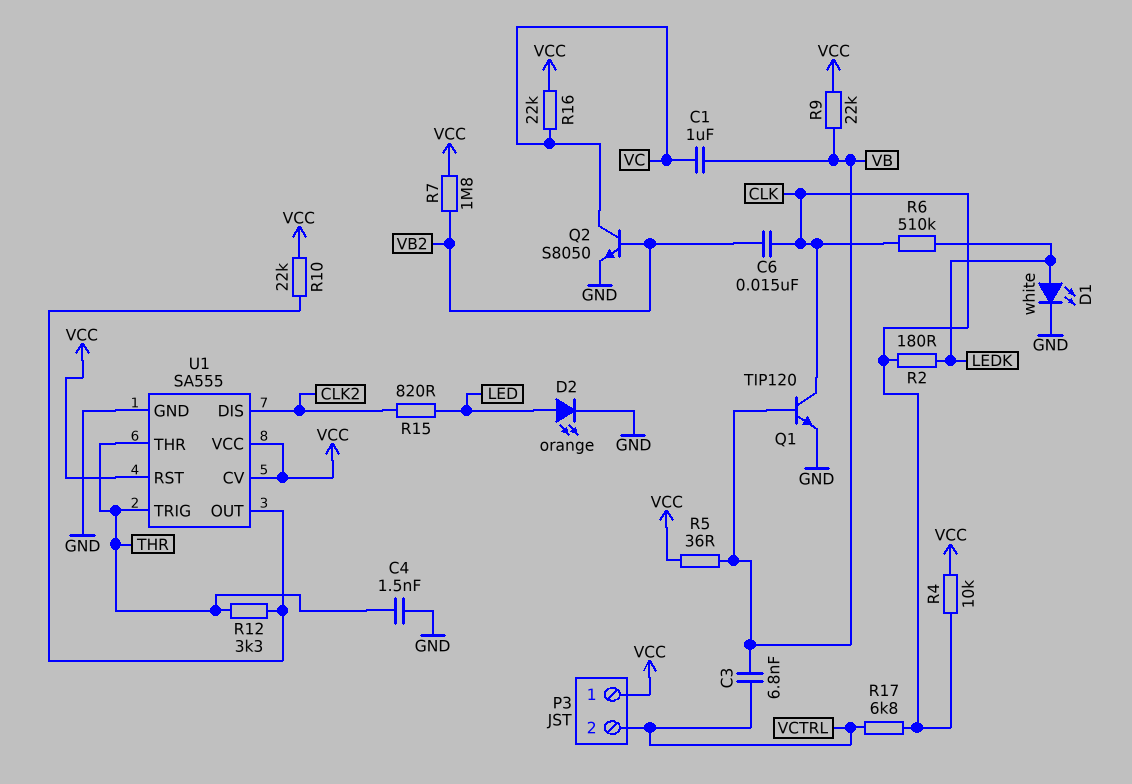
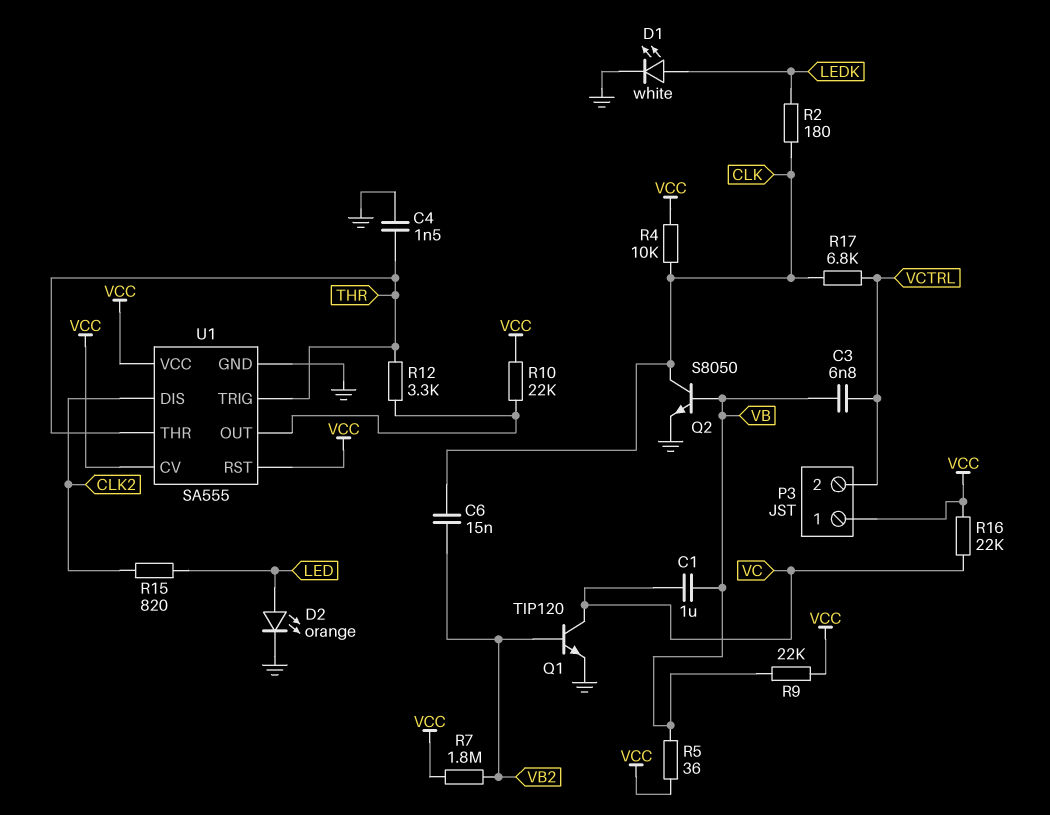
Q1: NPN TIP120 (B VB, C CLK, E GND) -> NPN TIP120 (B VB2, C VC, E GND)
Q2: NPN S8050 (B VB2, C VC, E GND) -> NPN S8050 (B VB, C CLK, E GND)
R6: 510k (CLK, LEDK) -> none

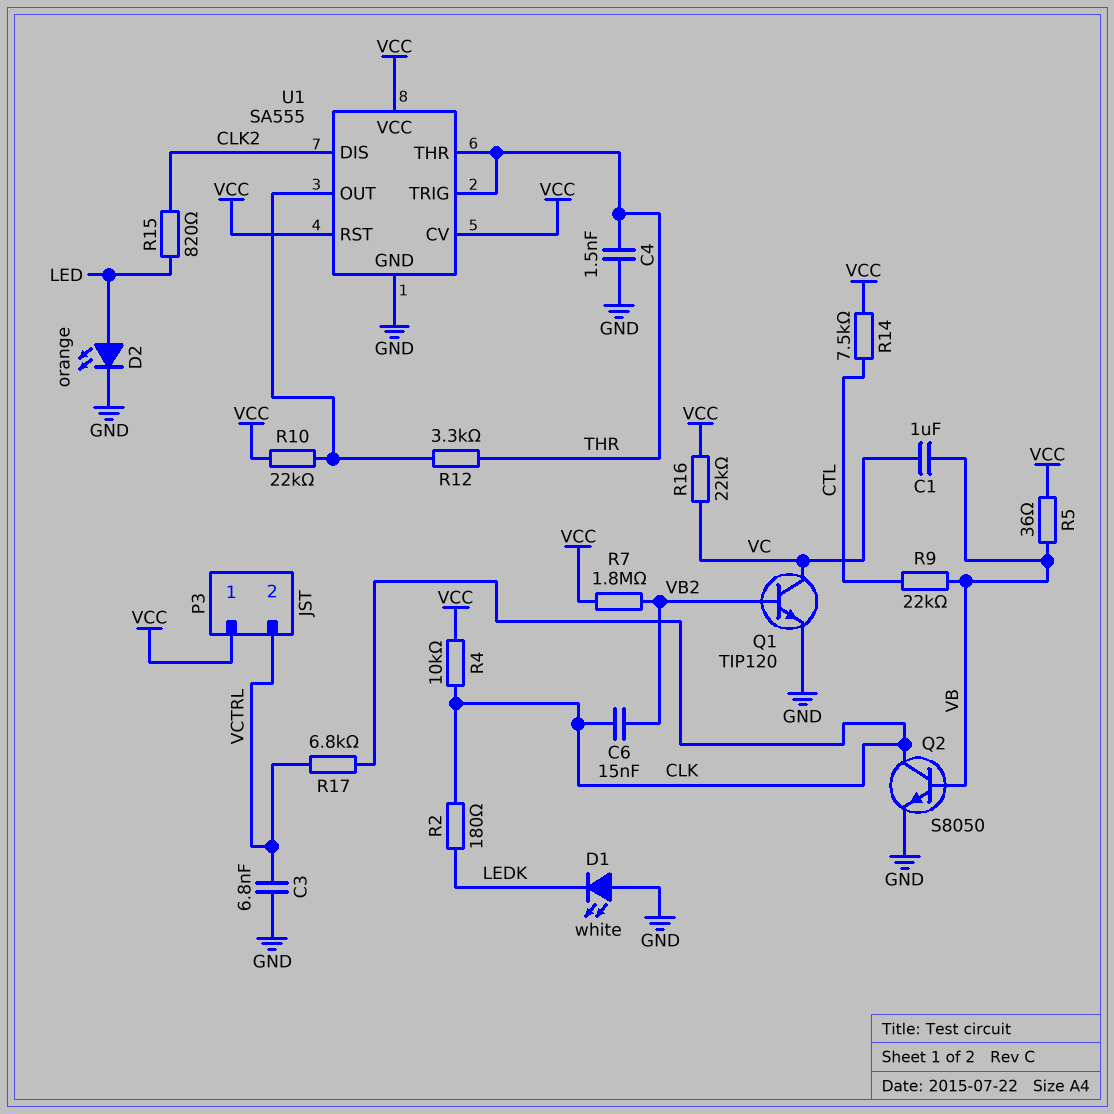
C3: 6.8nF (VB, VCTRL) -> 6.8nF (GND, VCTRL)
D1: LED white (A LEDK, K GND) -> LED white (A GND, K LEDK)
R9: 22k (VB, VCC) -> 22k (CTL, VB)
R14: none -> 7.5k (CTL, VCC)

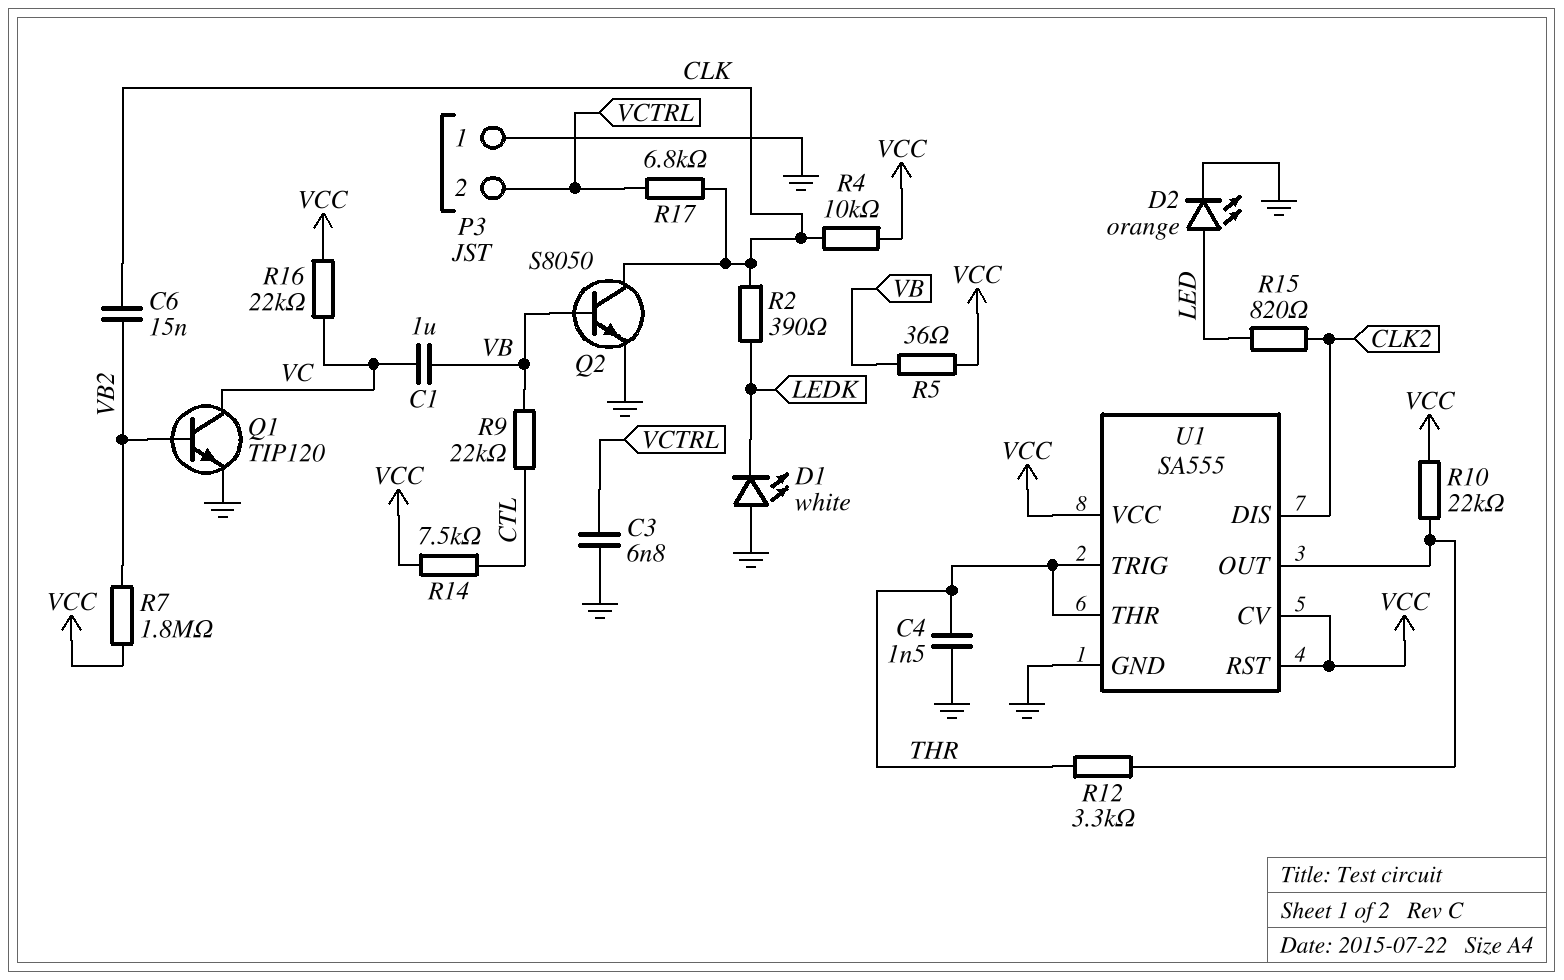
P3 pin 1: VCC -> GND
R2: 180 (CLK, LEDK) -> 390 (CLK, LEDK)

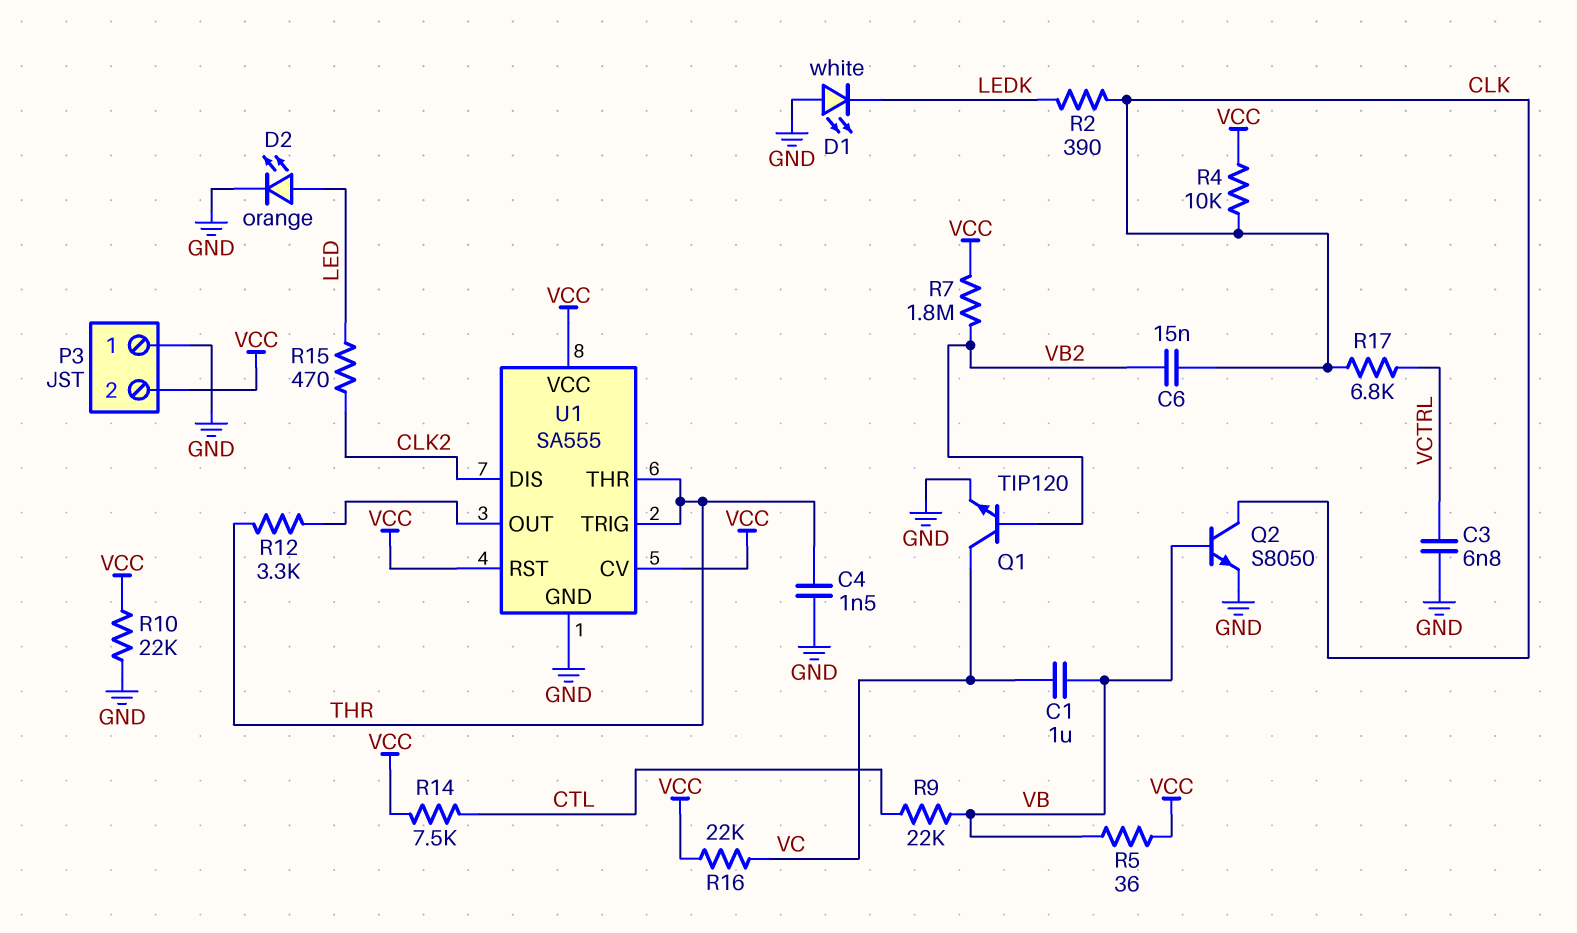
P3 pin 2: VCTRL -> VCC
R10: 22k (U1/OUT, VCC) -> 22k (GND, VCC)
R15: 820 (CLK2, LED) -> 470 (CLK2, LED)

